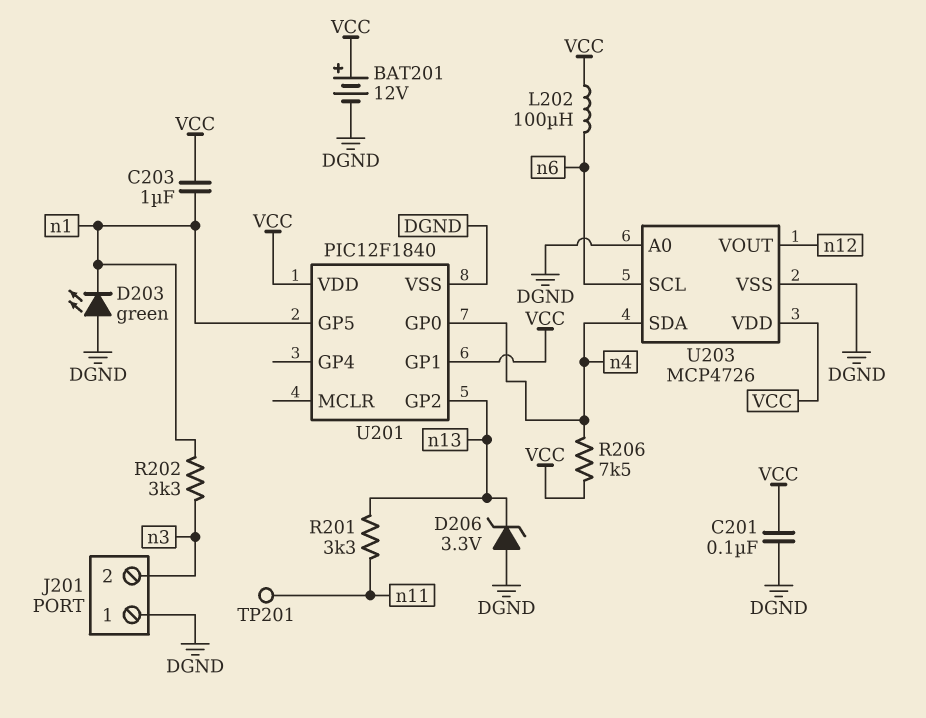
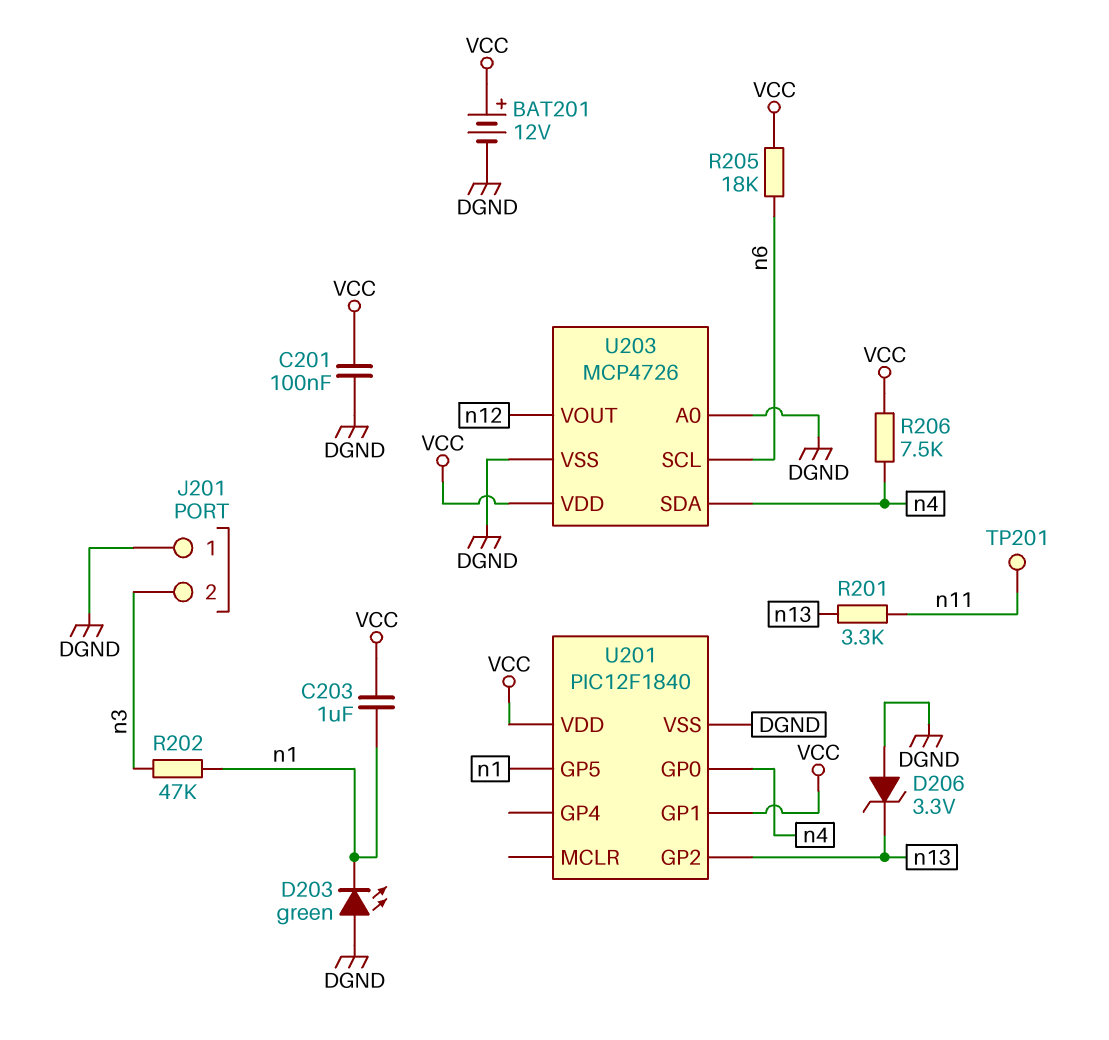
L202: 100uH (VCC, n6) -> none
R202: 3.3k (n1, n3) -> 47k (n1, n3)
R205: none -> 18k (VCC, n6)

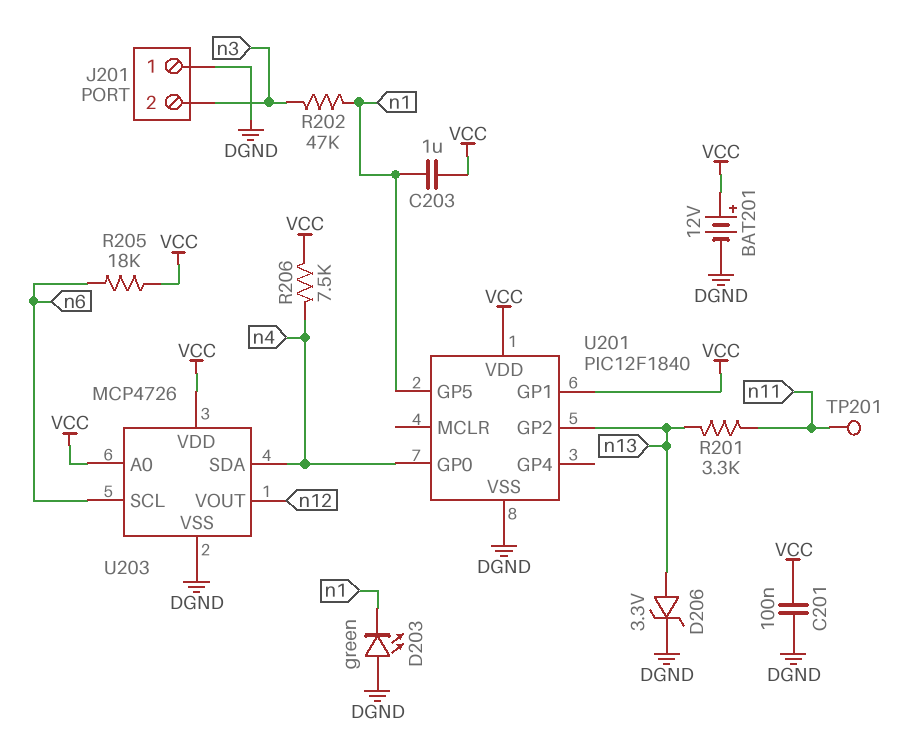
D206: zener 3.3V (A DGND, K n13) -> zener 3.3V (A n13, K DGND)
U203 pin A0: DGND -> VCC

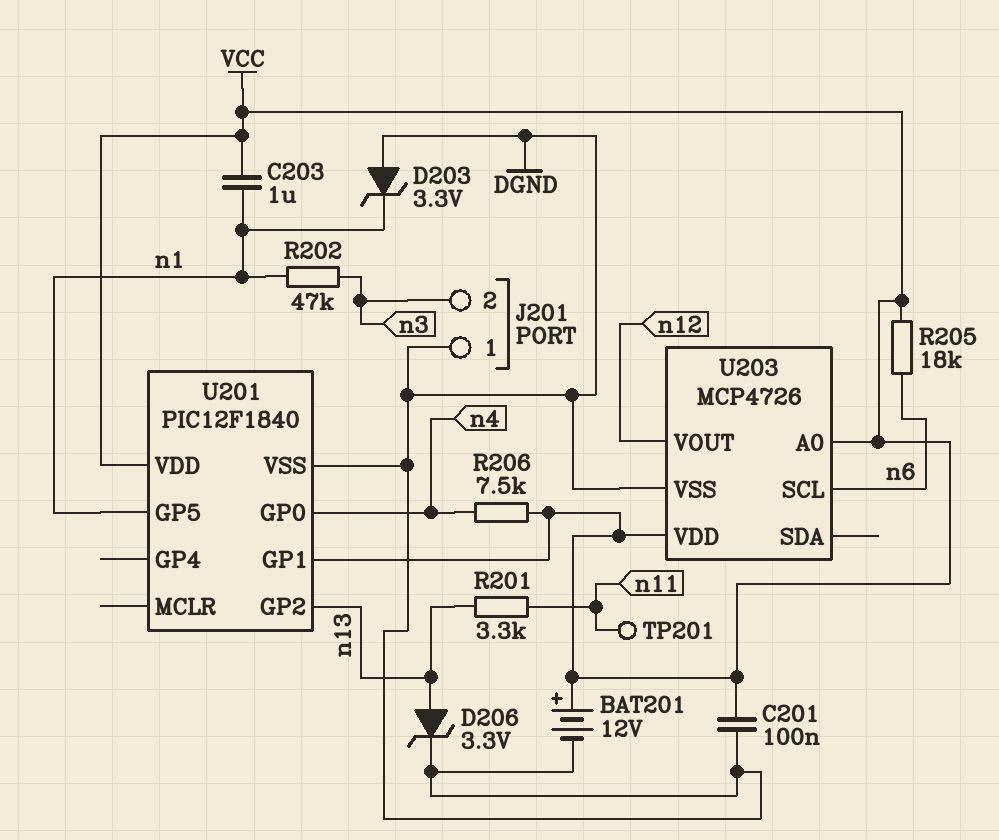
D203: LED green (A DGND, K n1) -> zener 3.3V (A DGND, K n1)
U203 pin SDA: n4 -> none

